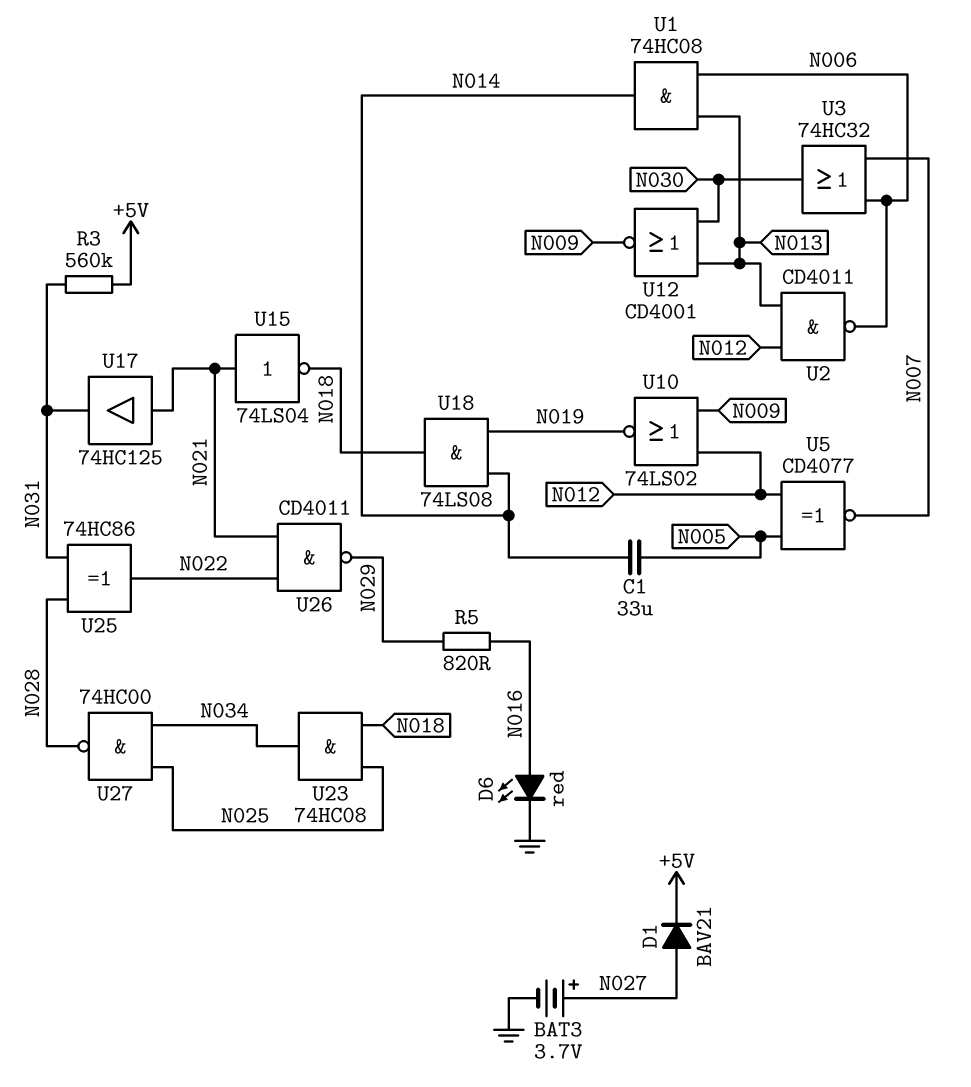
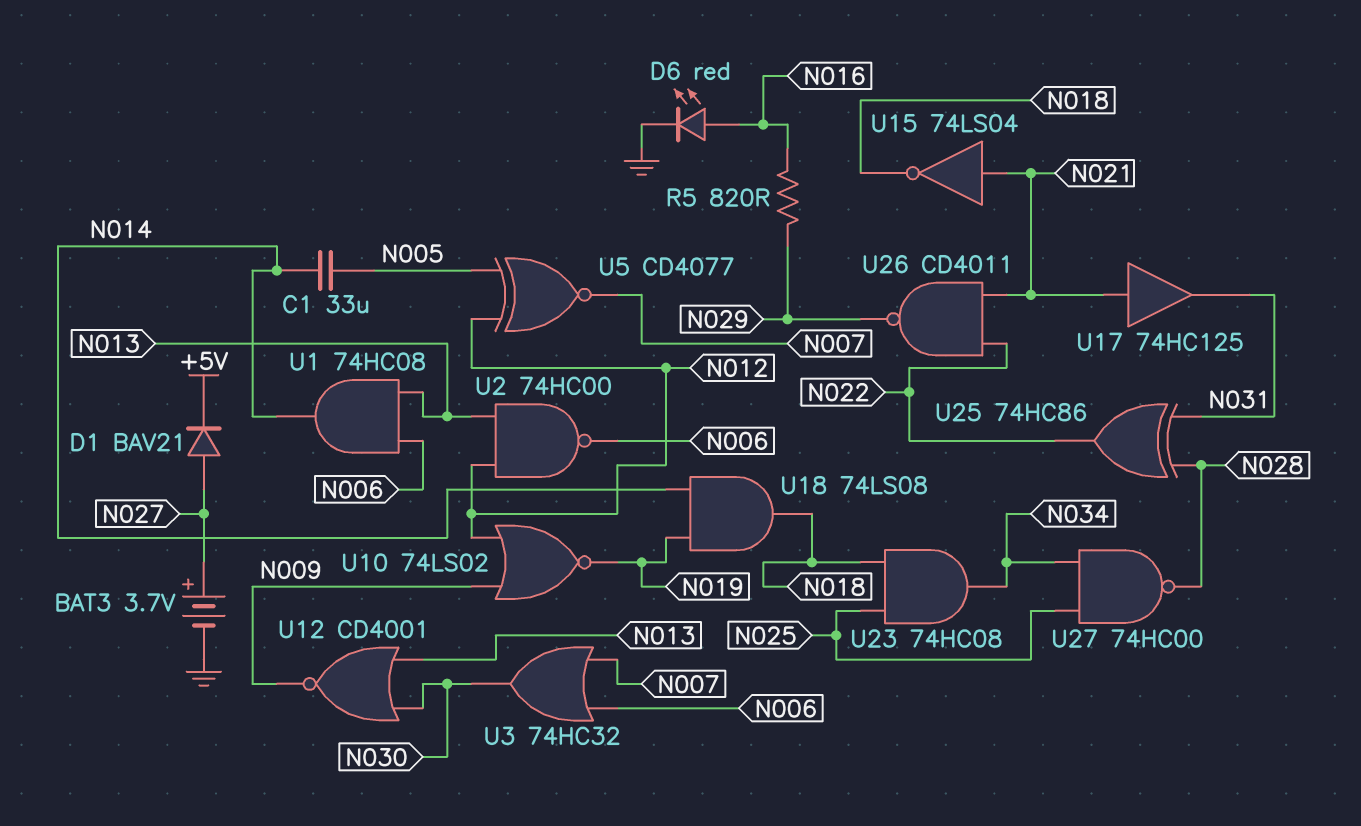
R3: 560k (+5V, N031) -> none
U2: NAND CD4011 (in N012, in N013, out N006) -> NAND 74HC00 (in N012, in N013, out N006)

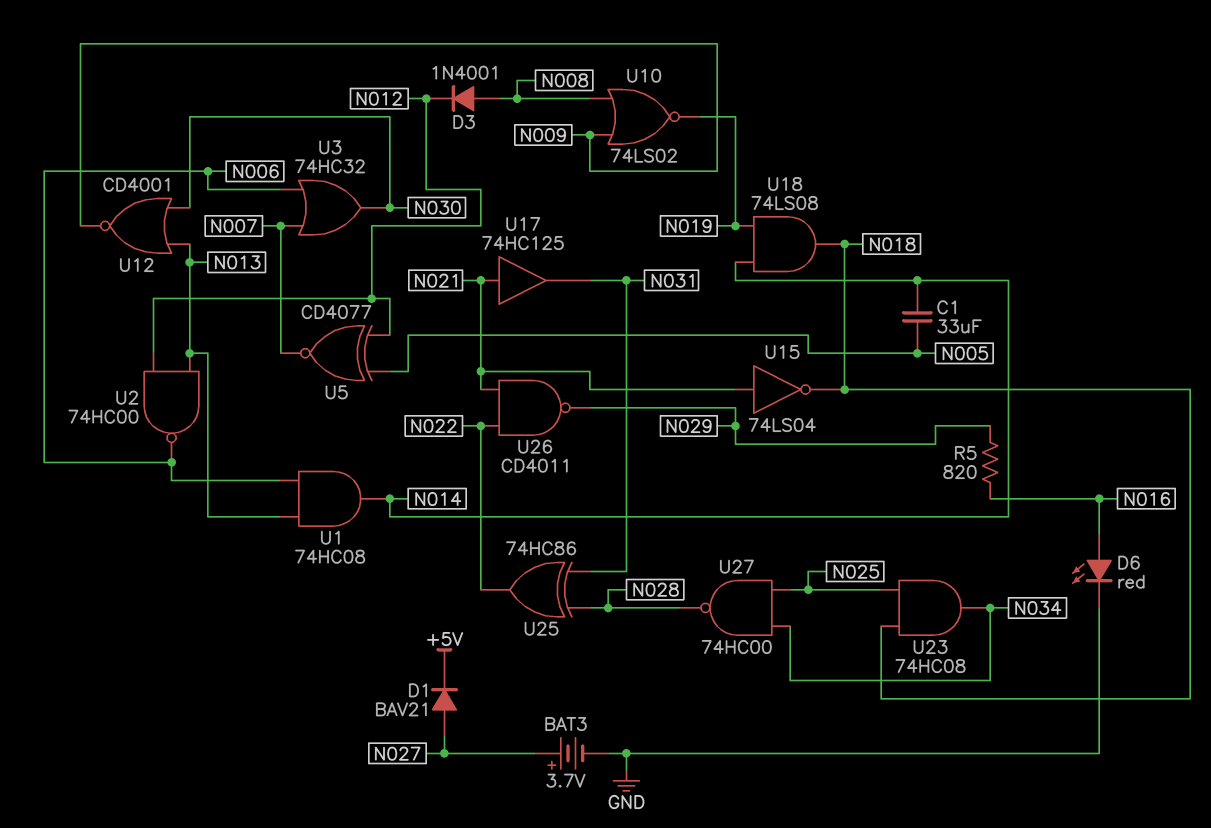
D3: none -> diode 1N4001 (A N008, K N012)
U10: NOR 74LS02 (in N009, in N012, out N019) -> NOR 74LS02 (in N008, in N009, out N019)

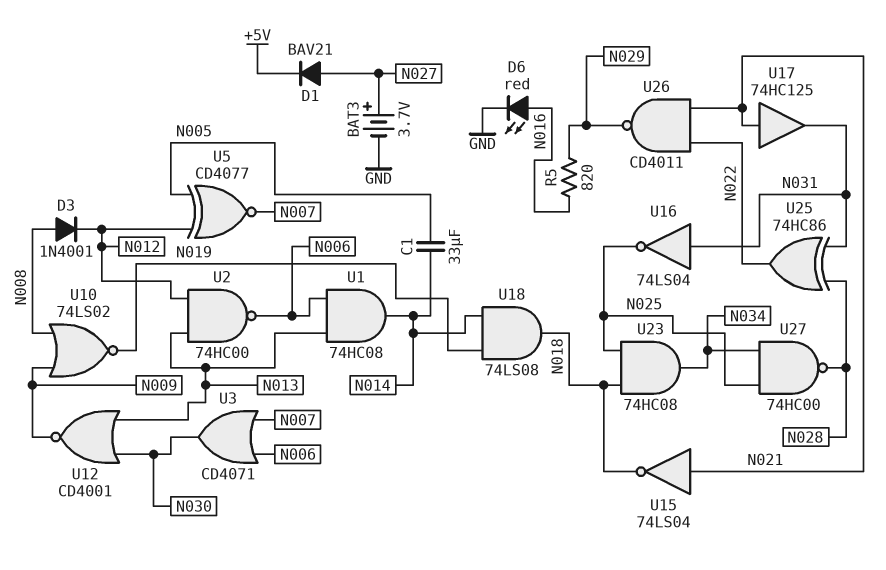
U3: OR 74HC32 (in N006, in N007, out N030) -> OR CD4071 (in N006, in N007, out N030)
U16: none -> NOT 74LS04 (in N031, out N025)

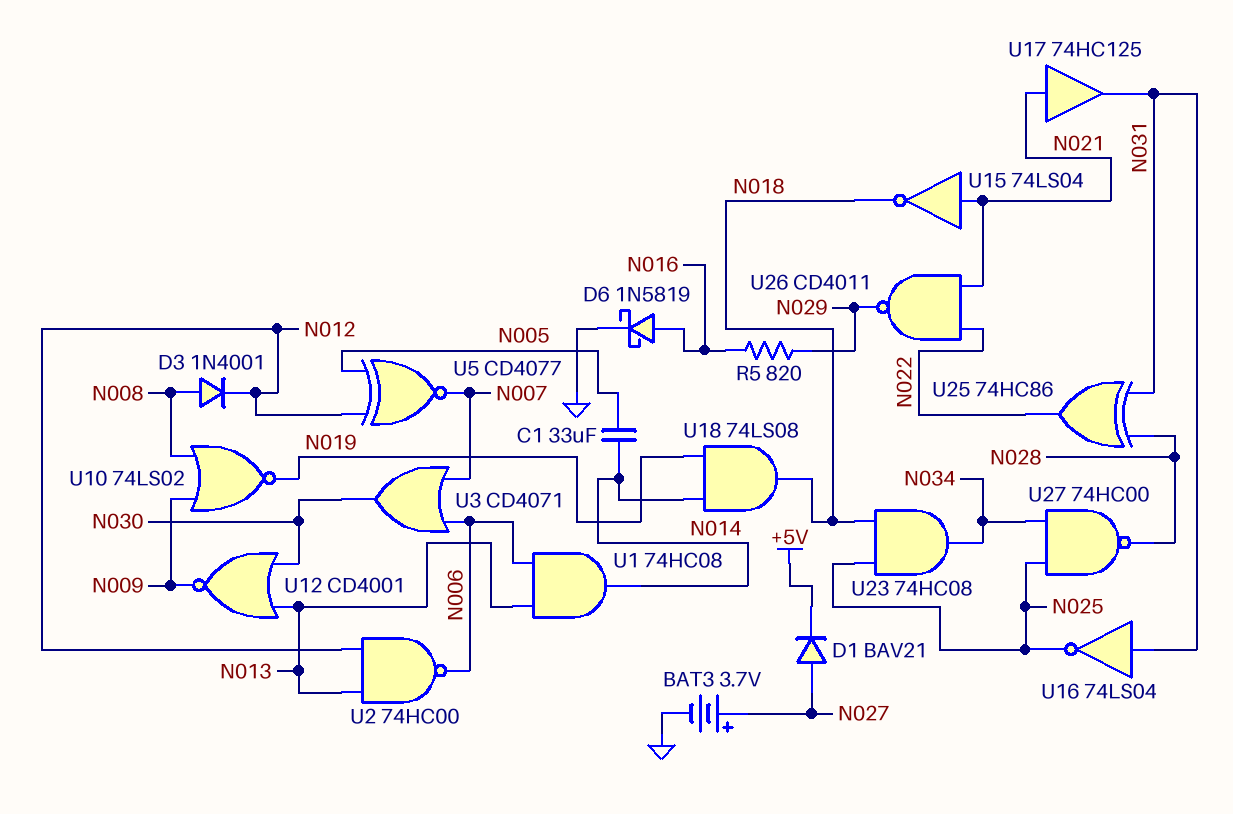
D6: LED red (A N016, K GND) -> schottky 1N5819 (A N016, K GND)

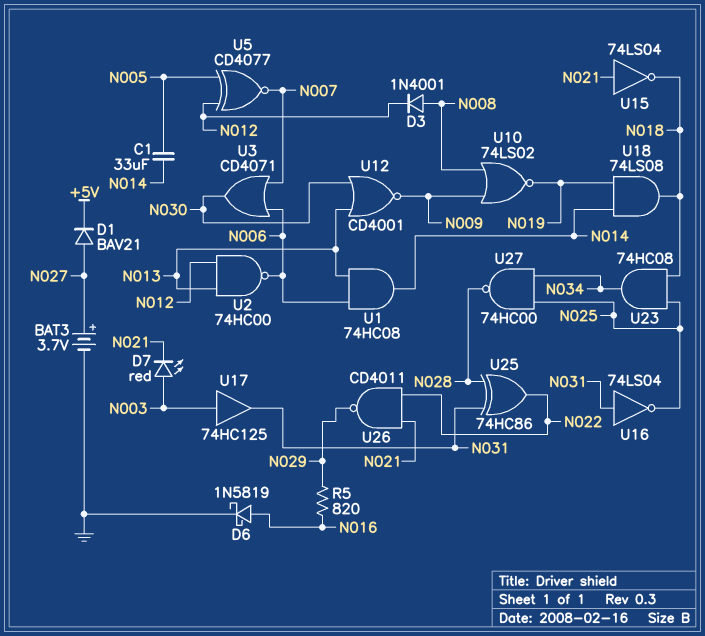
D7: none -> LED red (A N003, K N021)
U17: buffer 74HC125 (in N021, out N031) -> buffer 74HC125 (in N003, out N031)

